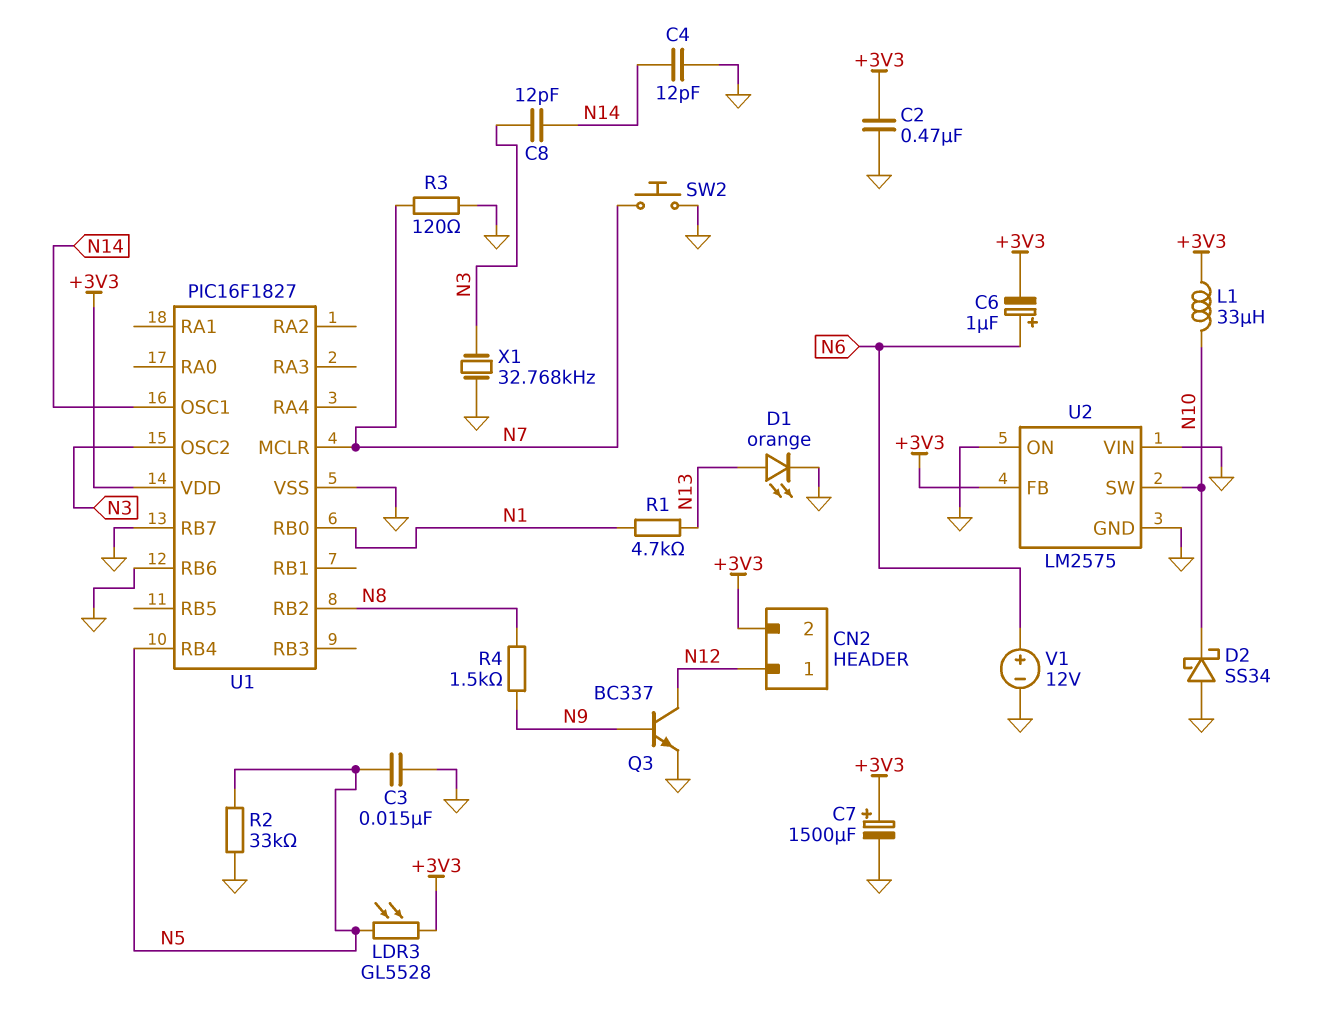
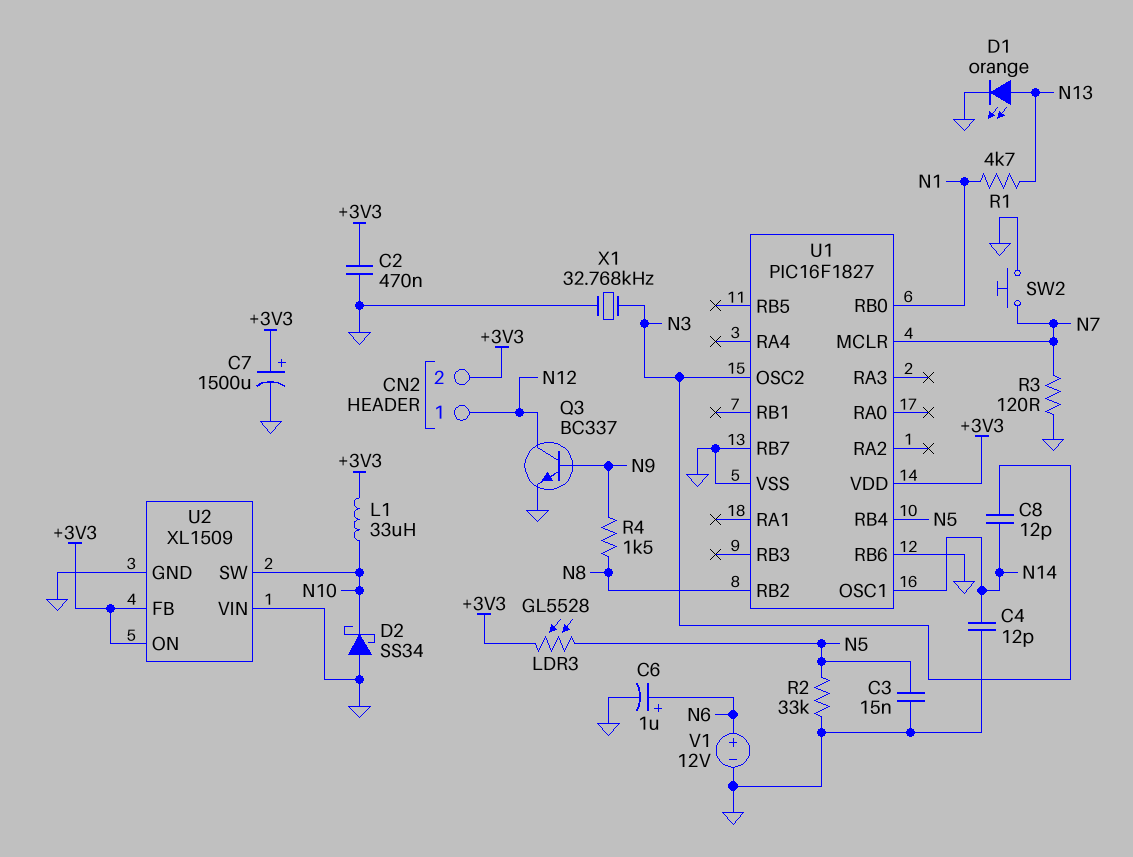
C6: 1uF (plus N6, minus +3V3) -> 1uF (plus N6, minus GND)
U2: LM2575 -> XL1509
U2 pin ON: GND -> +3V3

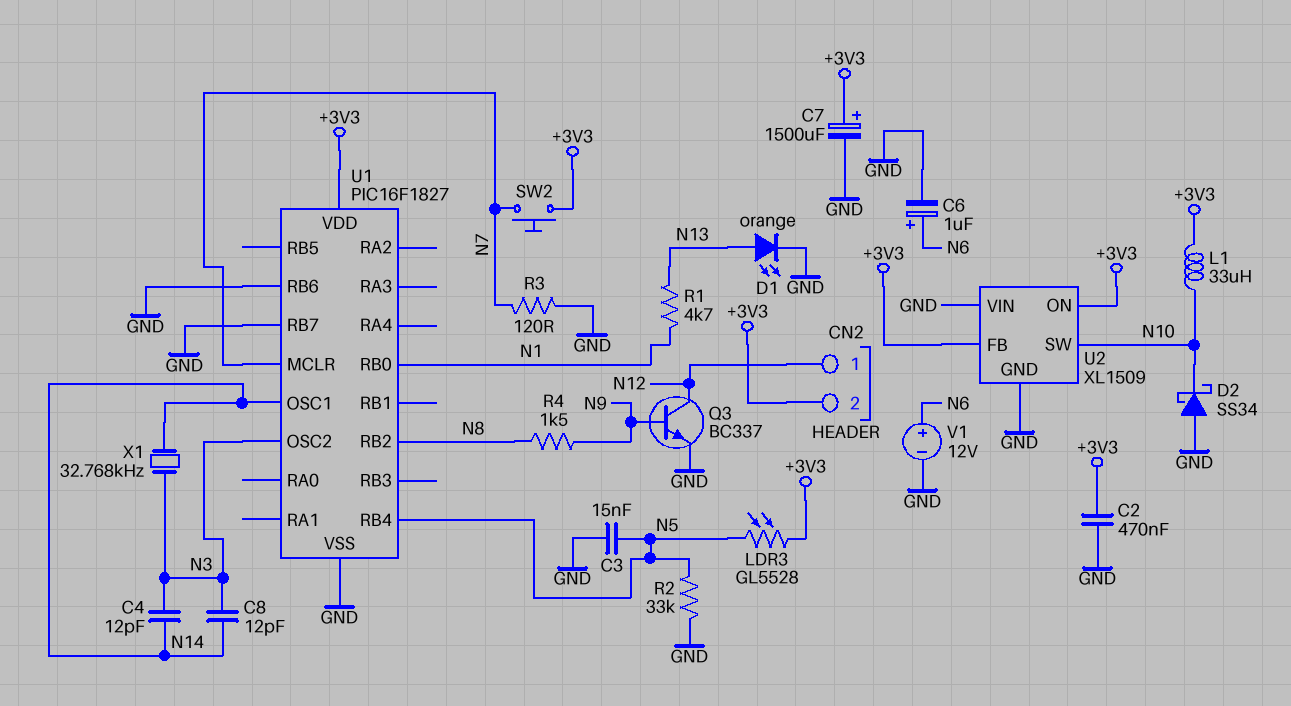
C4: 12pF (GND, N14) -> 12pF (N3, N14)
SW2: button (GND, N7) -> button (+3V3, N7)
X1: 32.768kHz (GND, N3) -> 32.768kHz (N3, N14)

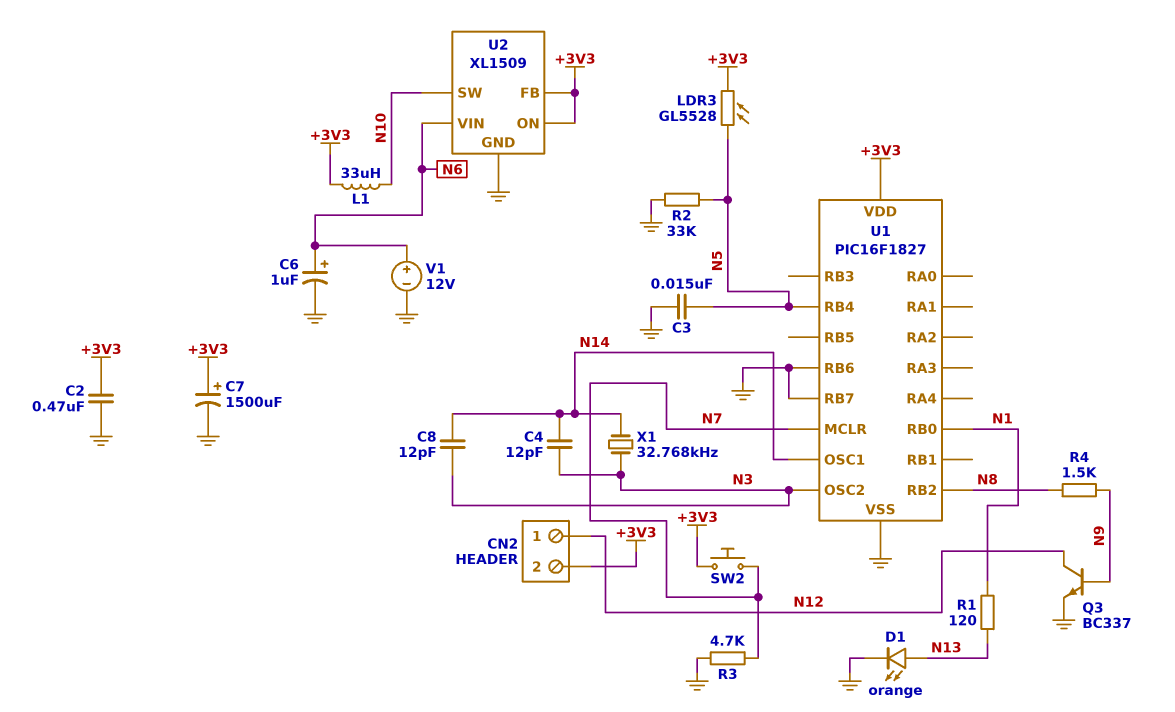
D2: schottky SS34 (A GND, K N10) -> none
R1: 4.7k (N1, N13) -> 120 (N1, N13)
R3: 120 (GND, N7) -> 4.7k (GND, N7)
U2 pin VIN: GND -> N6

